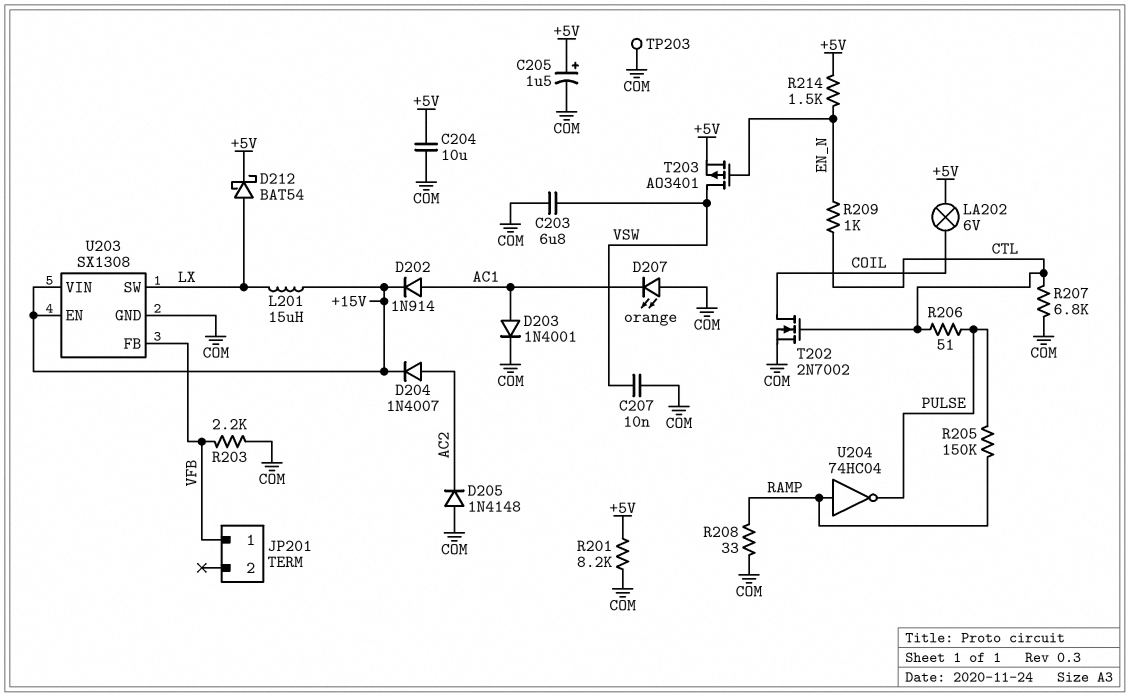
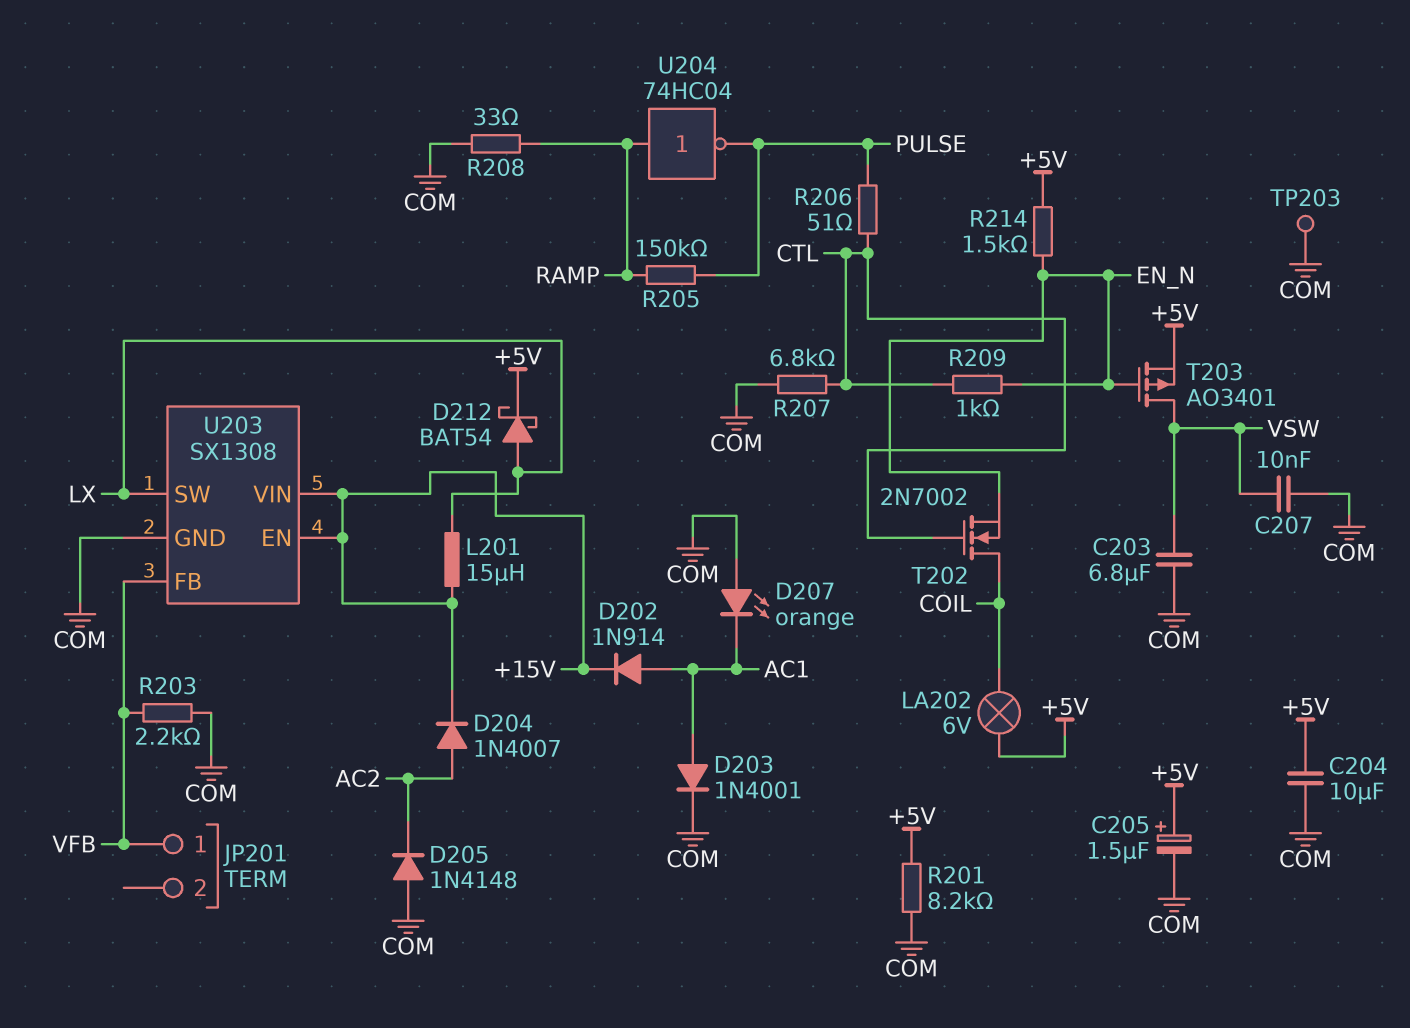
T202: NMOS 2N7002 (G CTL, D COIL, S COM) -> NMOS 2N7002 (G CTL, D COIL, S EN_N)

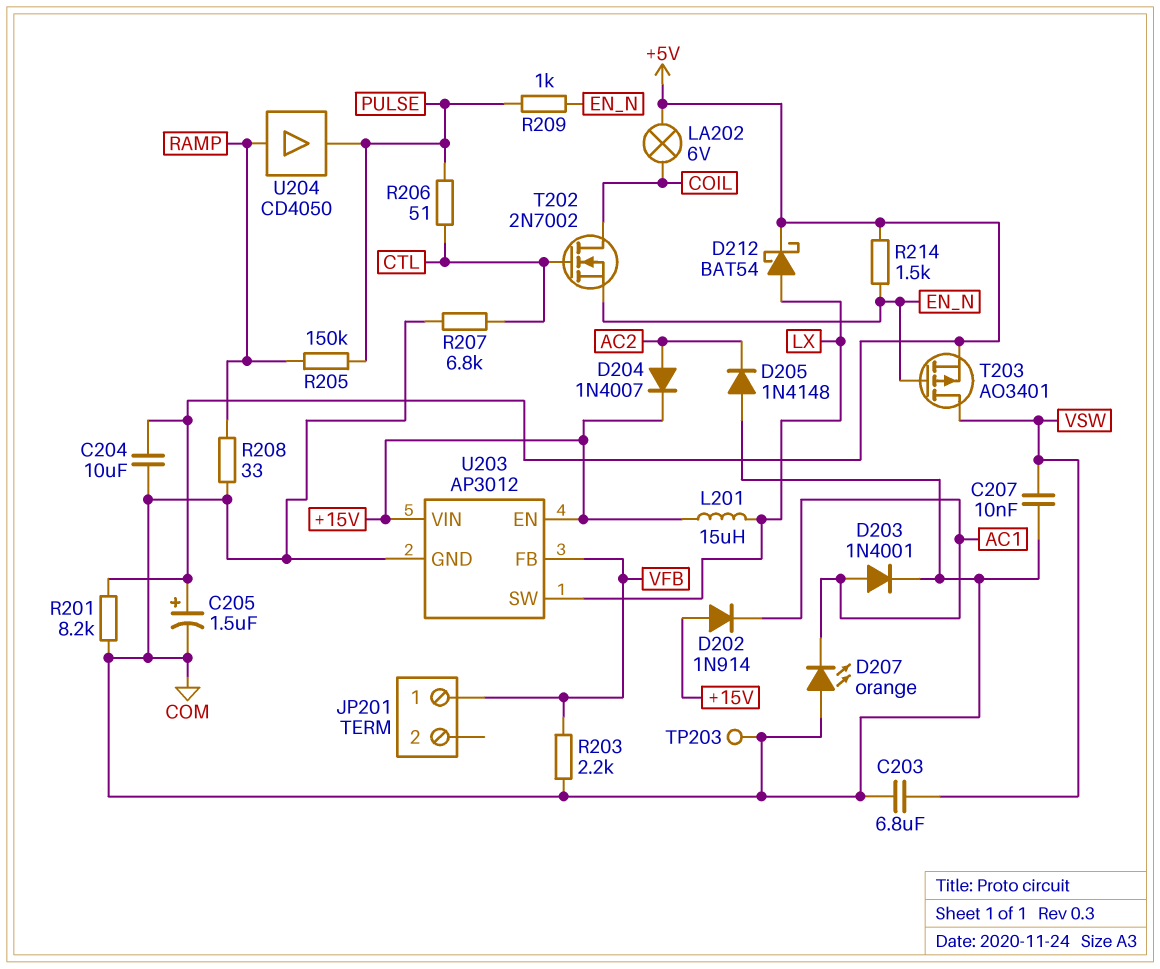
D202: diode 1N914 (A AC1, K +15V) -> diode 1N914 (A +15V, K AC1)
R209: 1k (CTL, EN_N) -> 1k (EN_N, PULSE)
U203: SX1308 -> AP3012
U204: NOT 74HC04 (in RAMP, out PULSE) -> buffer CD4050 (in RAMP, out PULSE)

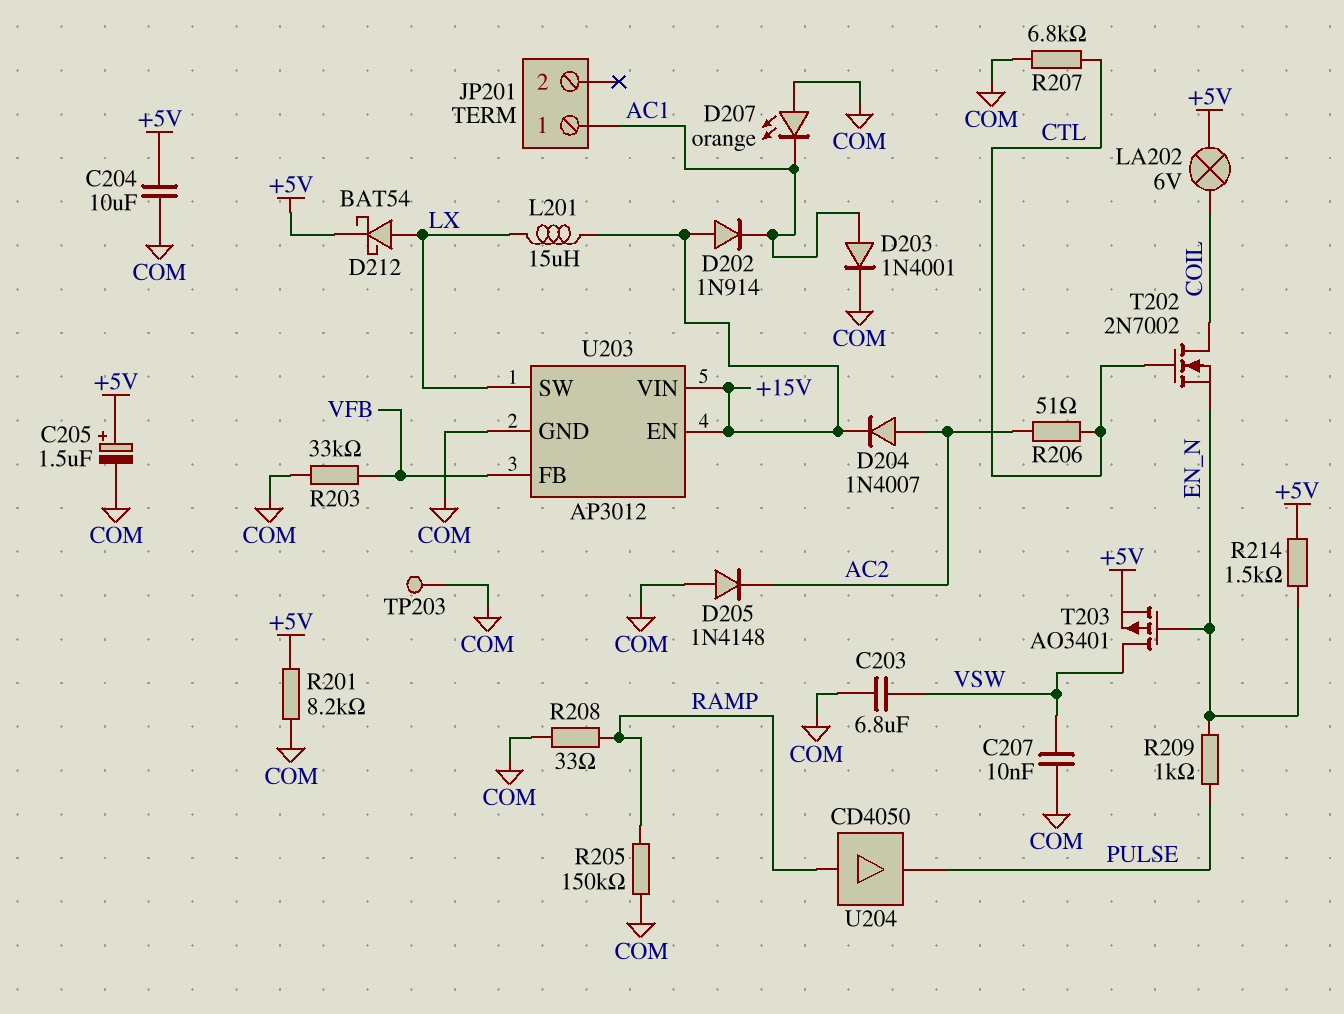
JP201 pin 1: VFB -> AC1
R203: 2.2k (COM, VFB) -> 33k (COM, VFB)
R205: 150k (PULSE, RAMP) -> 150k (COM, RAMP)
R206: 51 (CTL, PULSE) -> 51 (AC2, CTL)

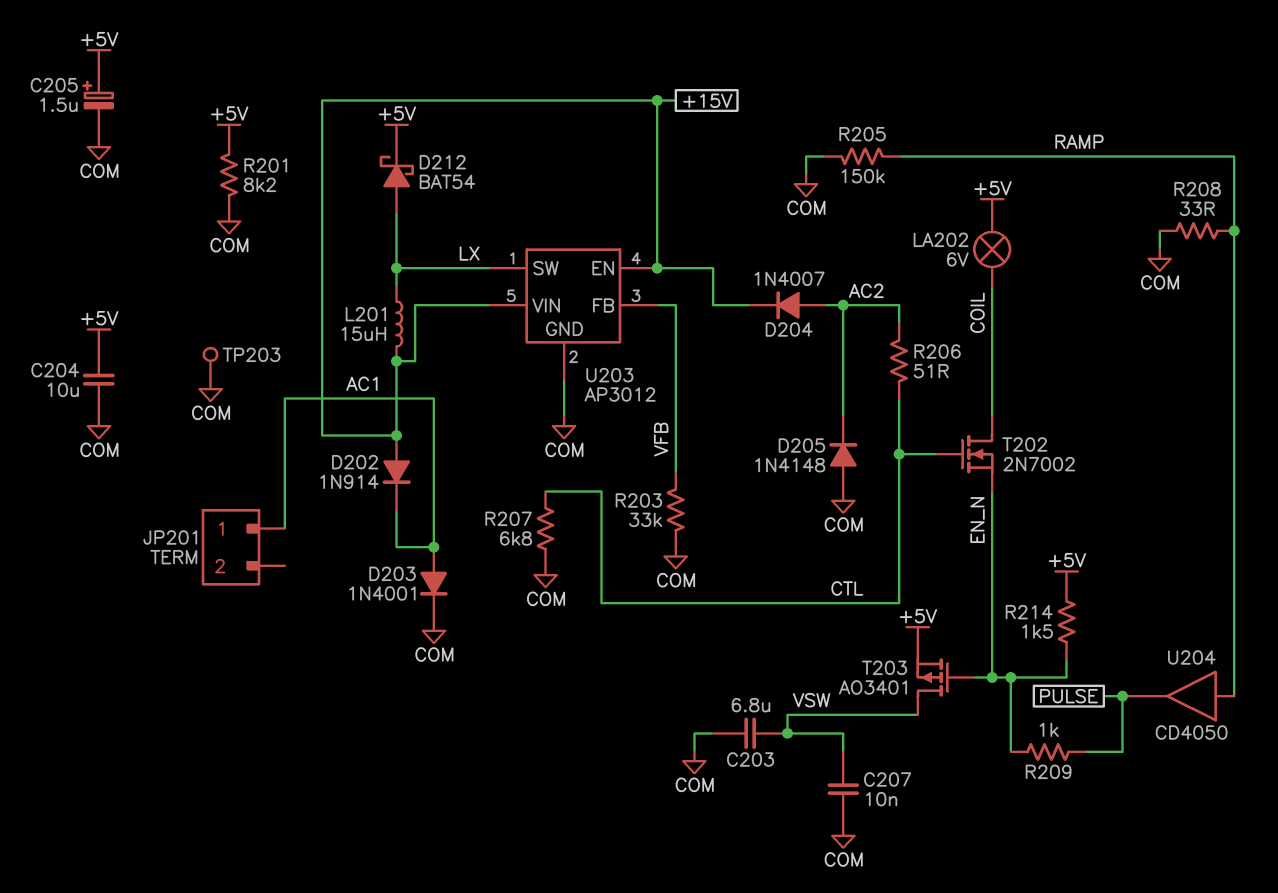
D207: LED orange (A COM, K AC1) -> none

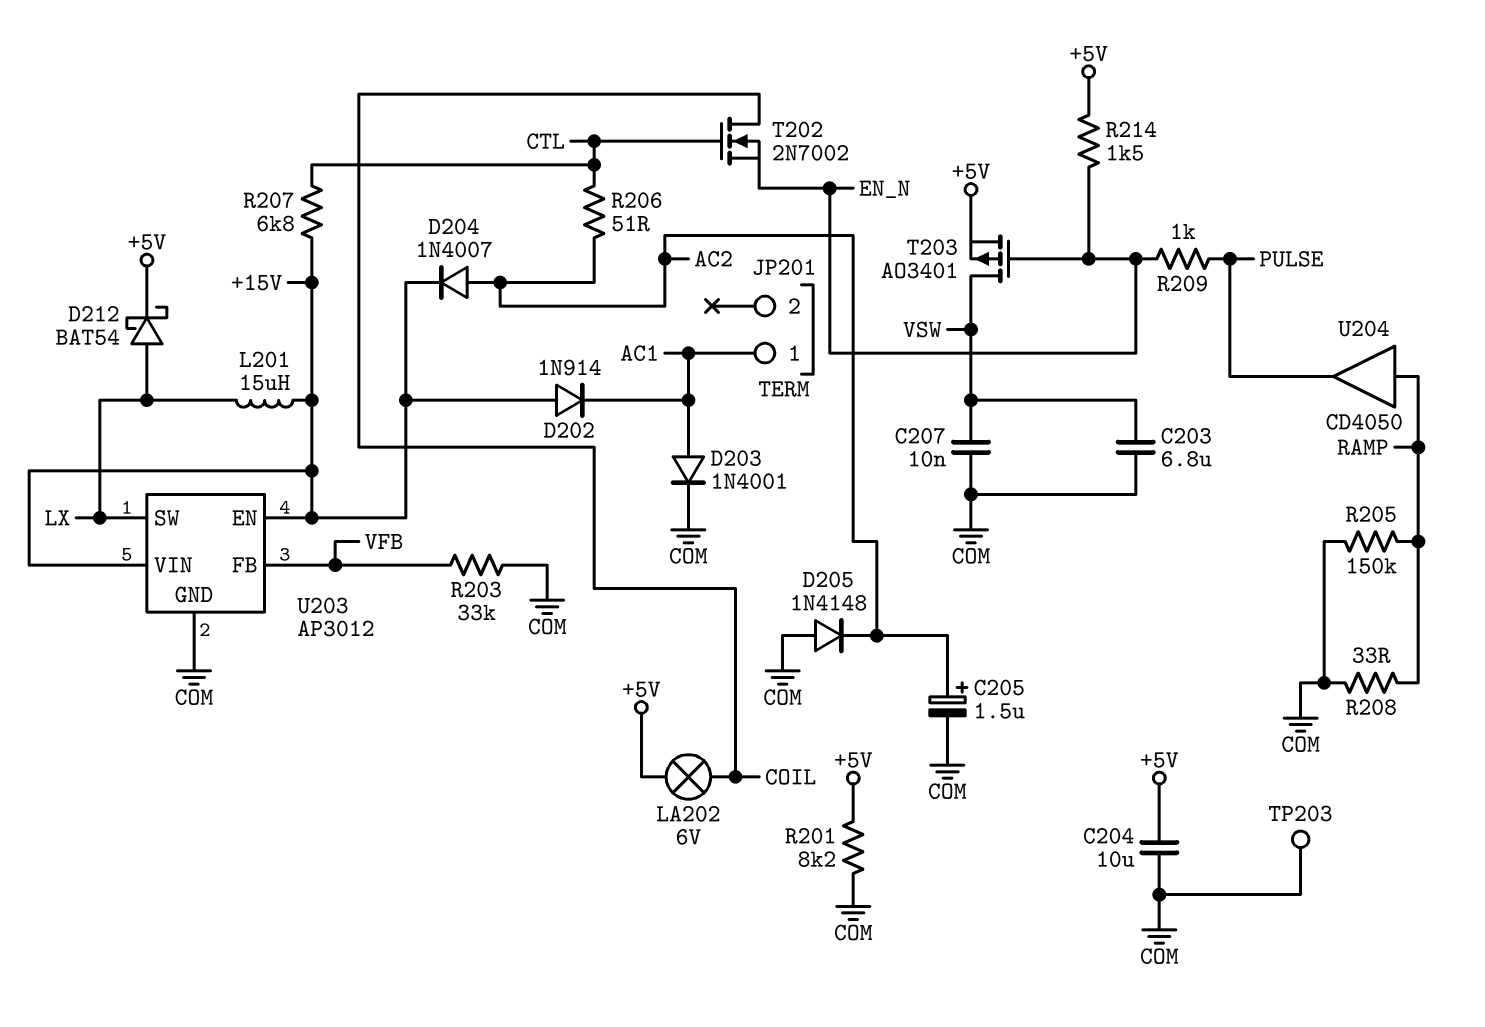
C205: 1.5uF (plus +5V, minus COM) -> 1.5uF (plus AC2, minus COM)
R207: 6.8k (COM, CTL) -> 6.8k (+15V, CTL)

